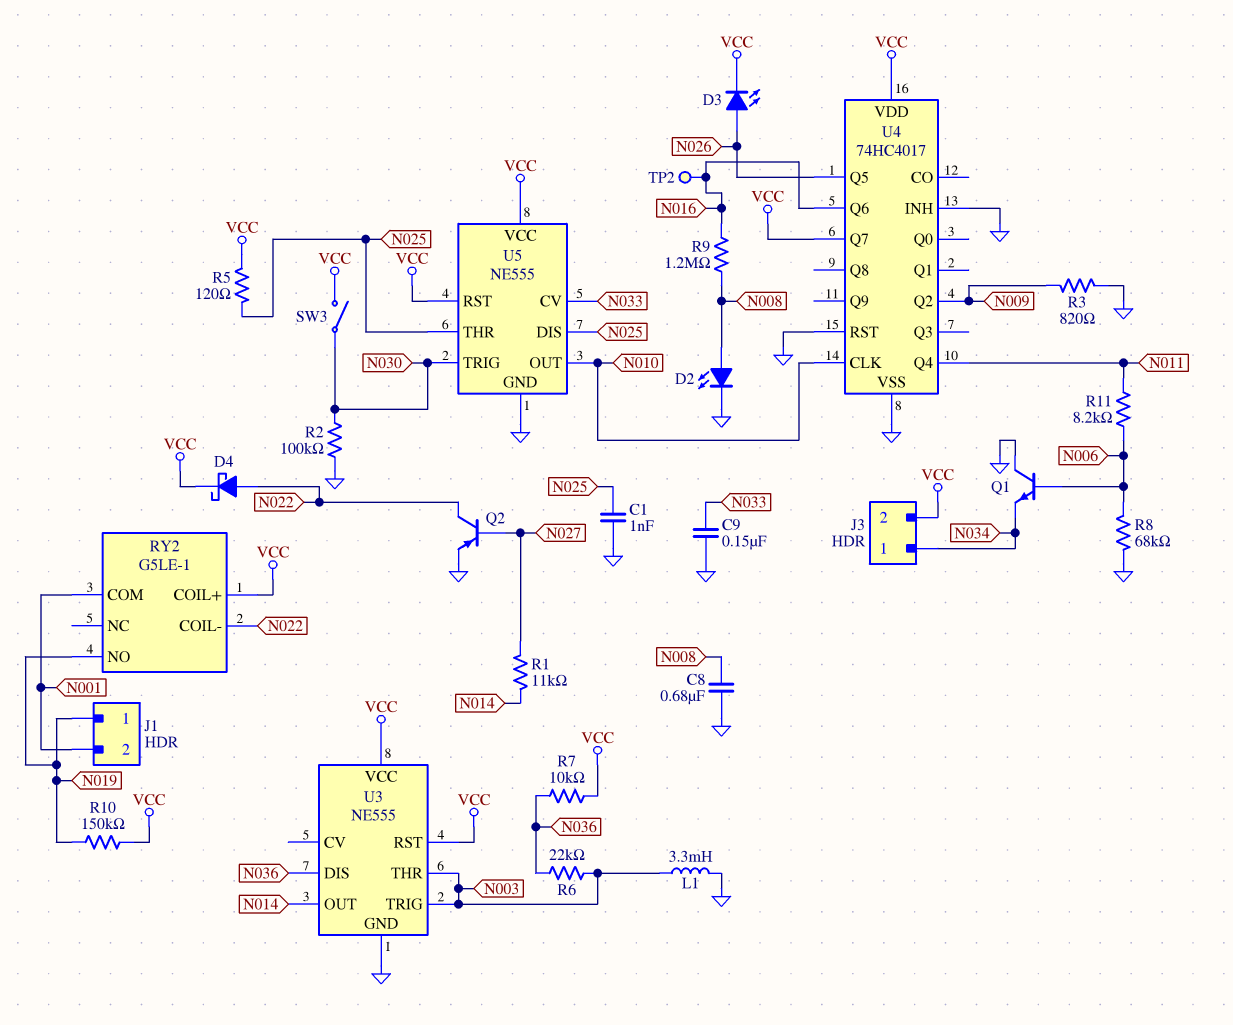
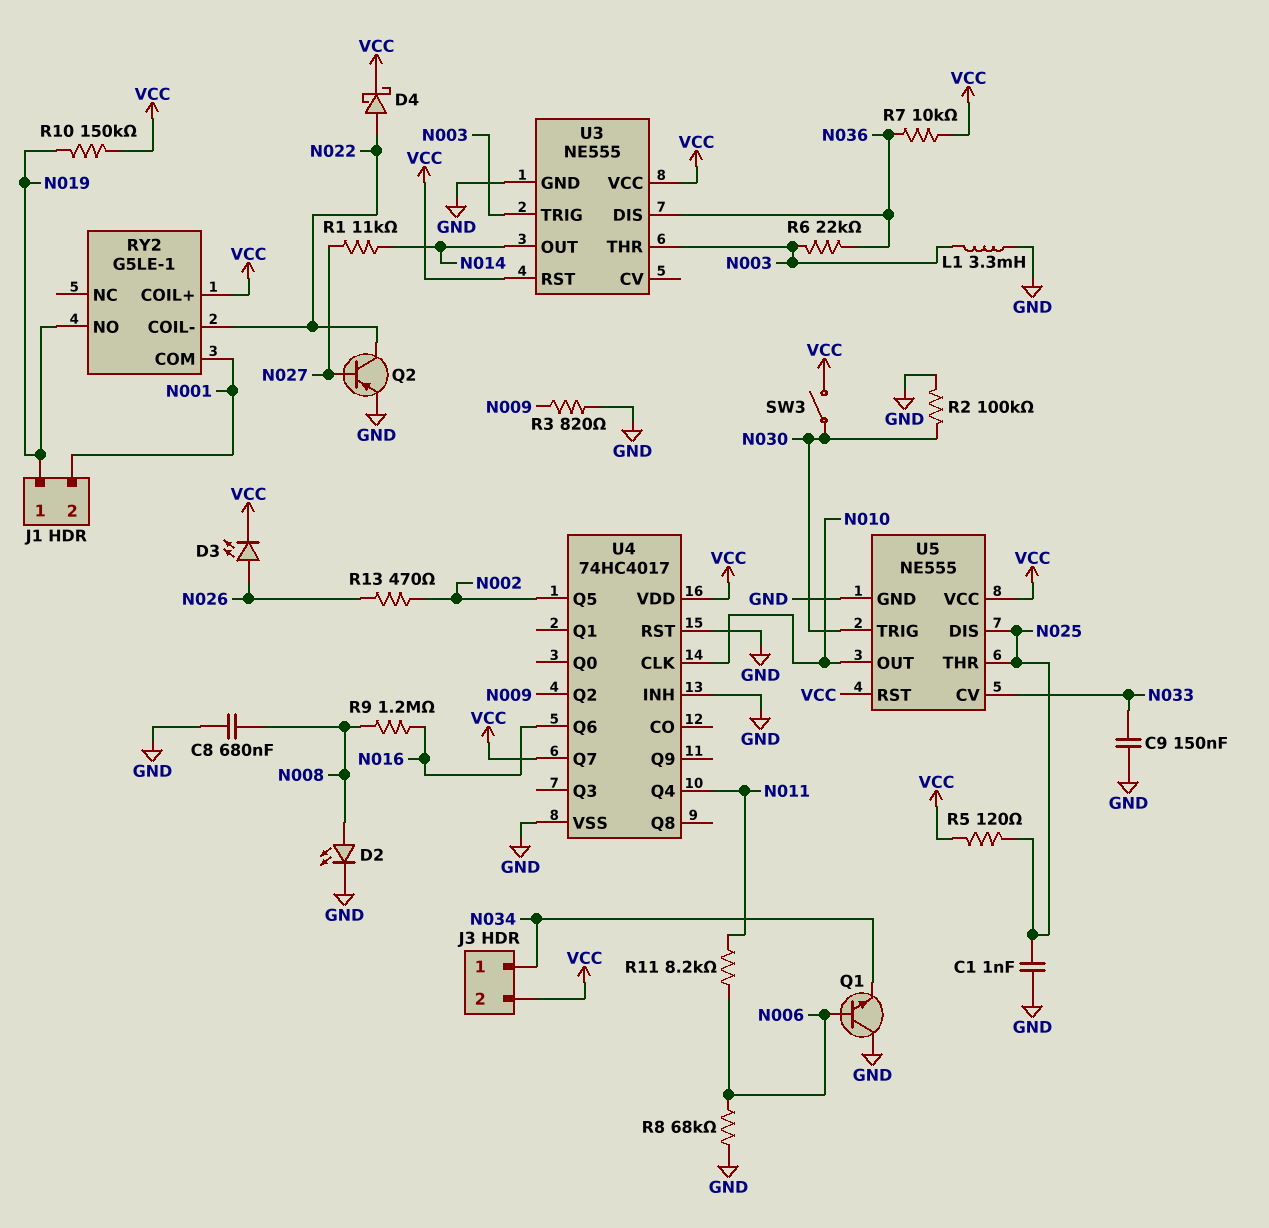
R13: none -> 470 (N002, N026)
TP2: test point (N016) -> none
U4 pin Q5: N026 -> N002

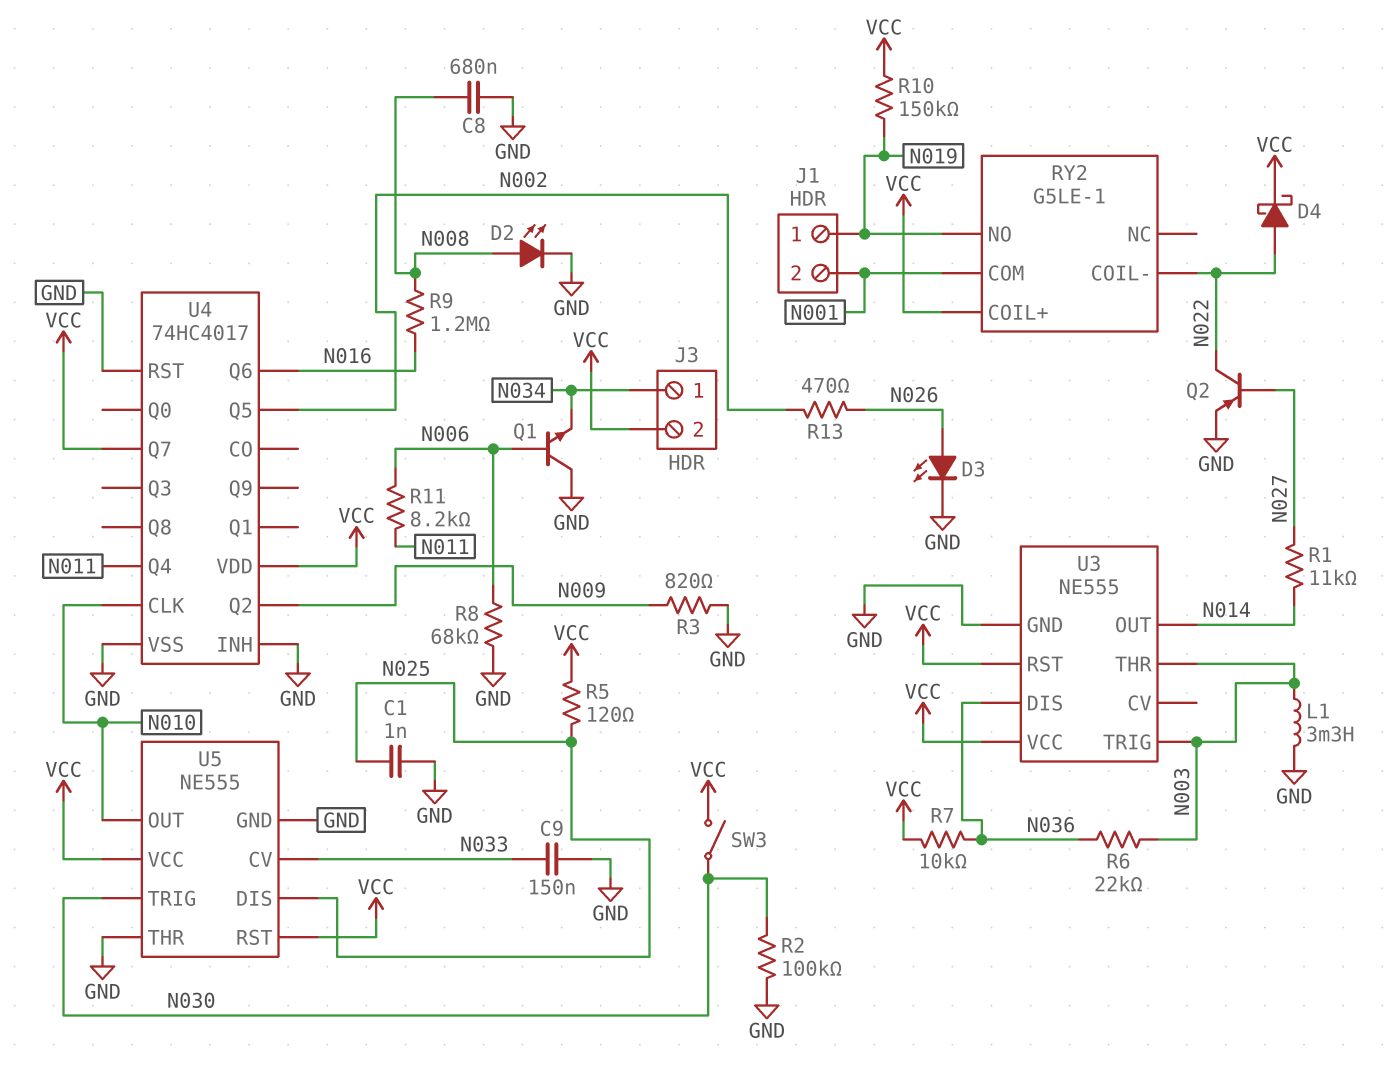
D3: LED (A N026, K VCC) -> LED (A N026, K GND)
U5 pin THR: N025 -> GND

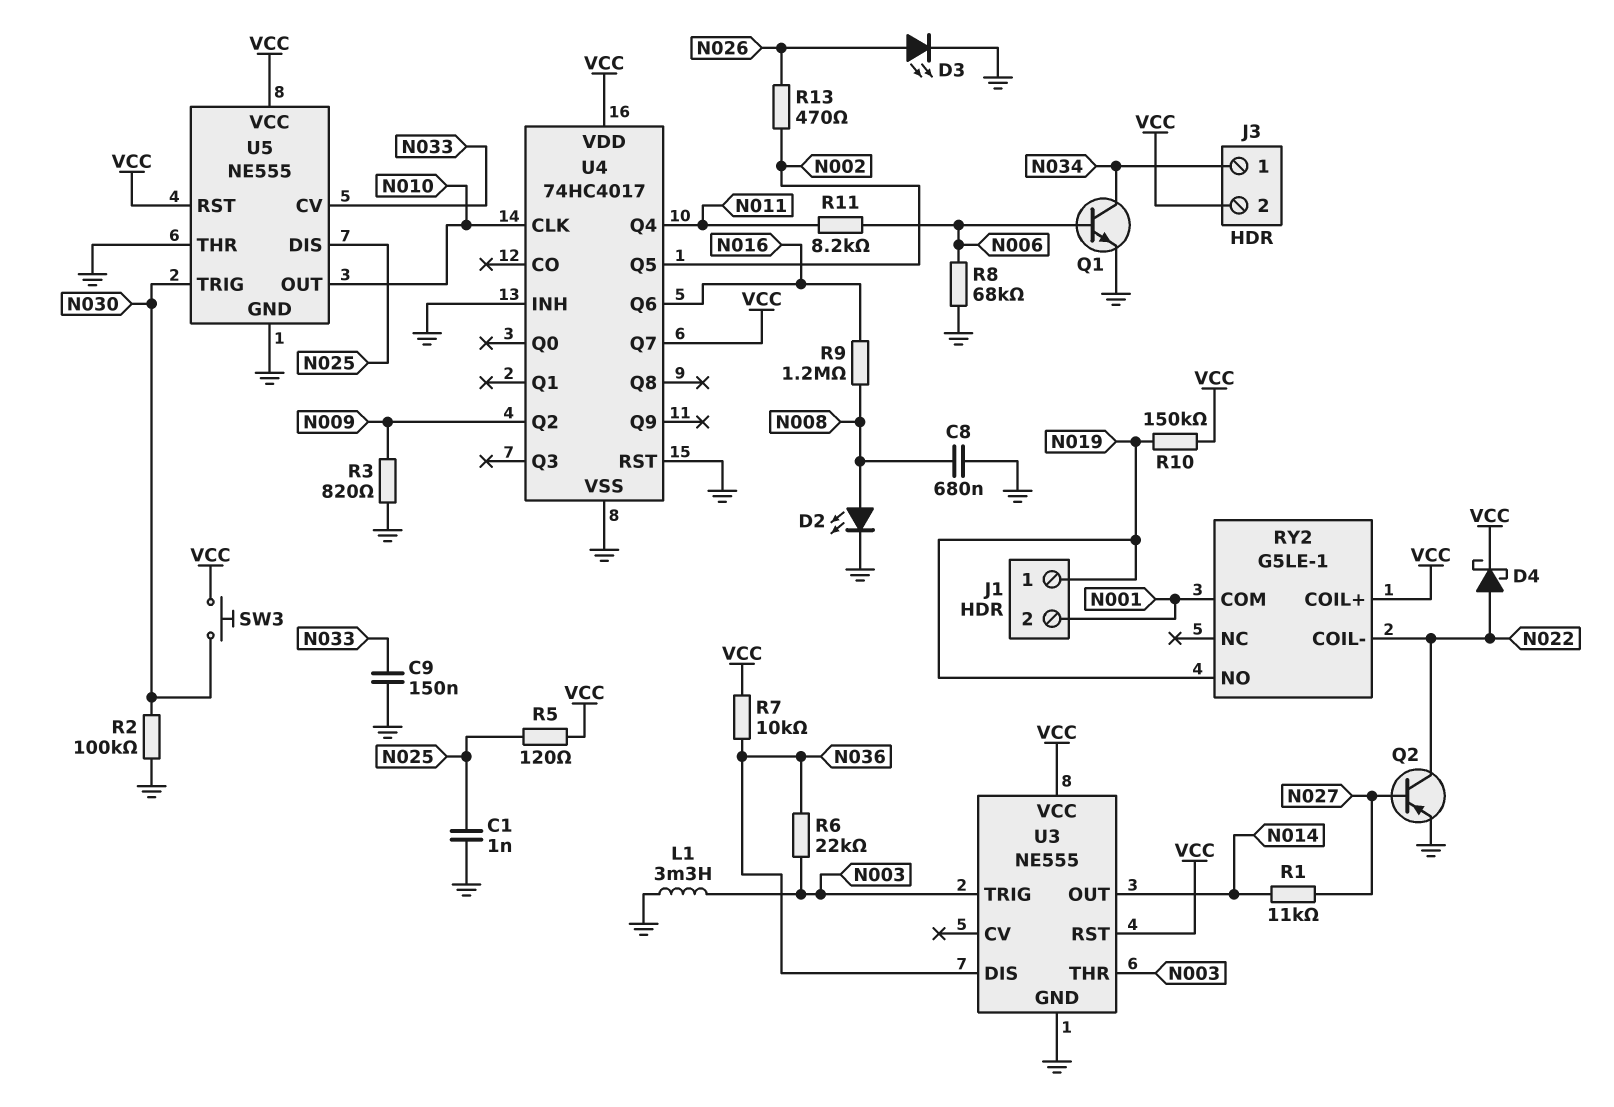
Q1: NPN (B N006, C GND, E N034) -> NPN (B N006, C N034, E GND)
SW3: switch (N030, VCC) -> button (N030, VCC)

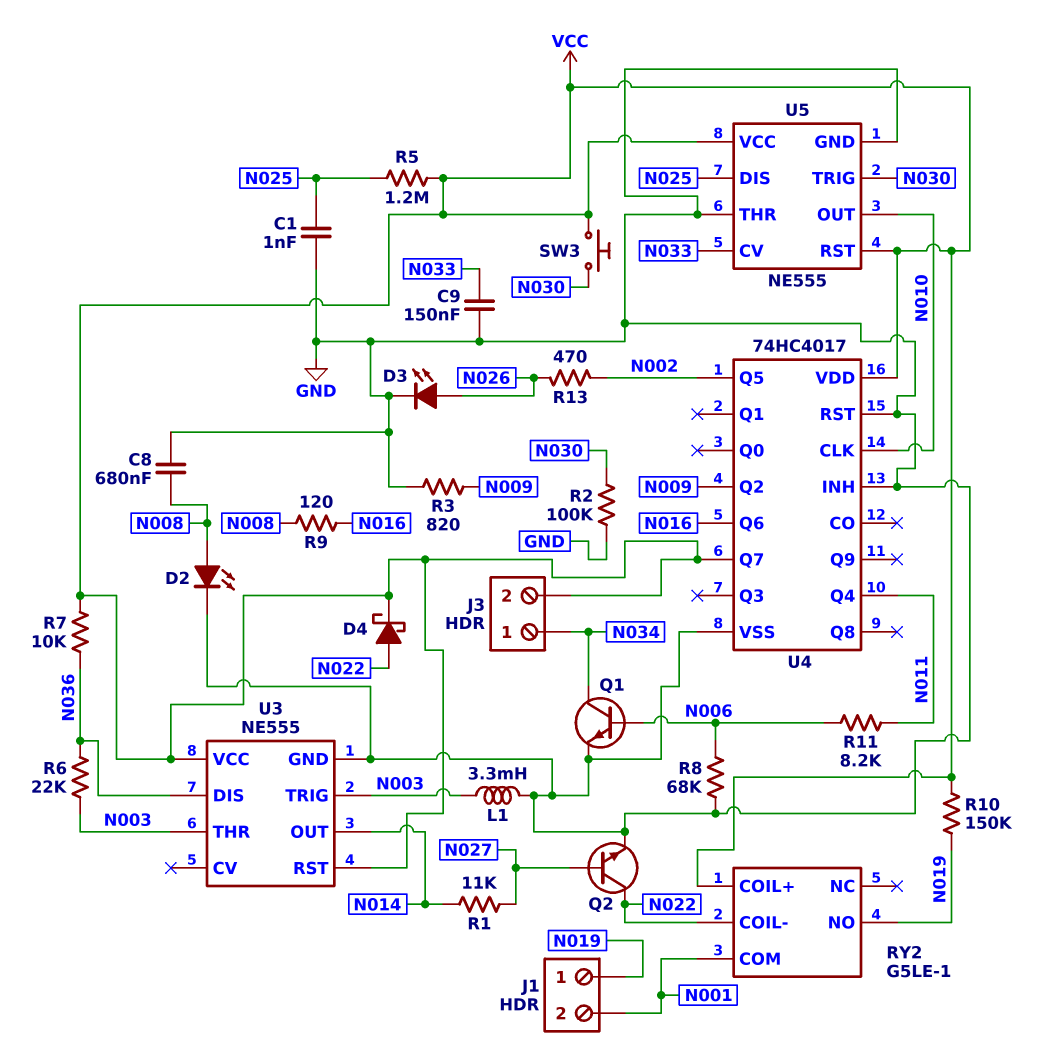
Q2: PNP (B N027, C N022, E GND) -> NPN (B N027, C N022, E GND)
R5: 120 (N025, VCC) -> 1.2M (N025, VCC)
R9: 1.2M (N008, N016) -> 120 (N008, N016)

